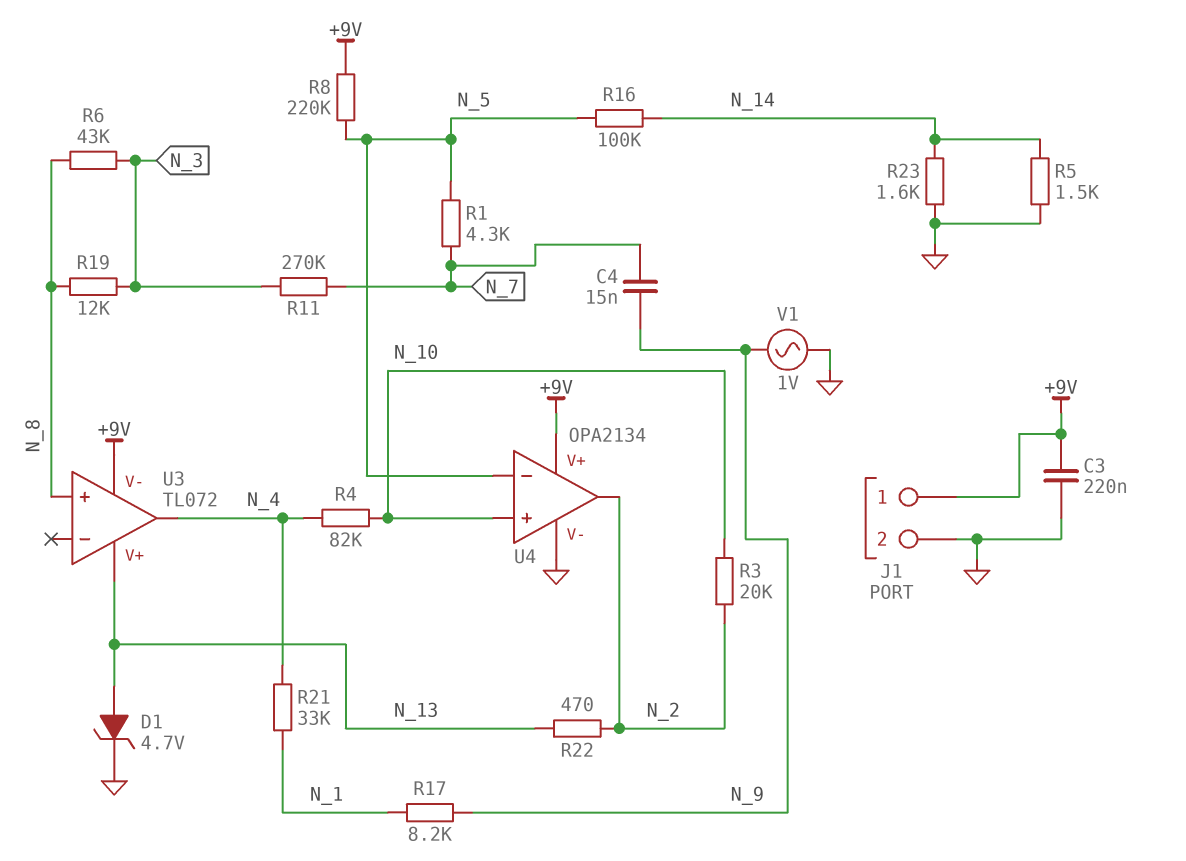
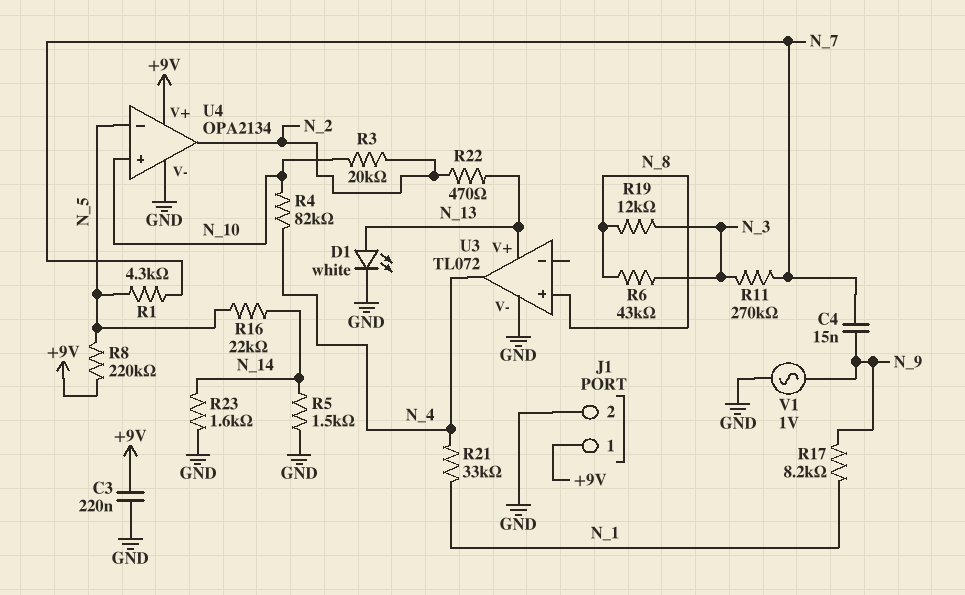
D1: zener 4.7V (A N_13, K GND) -> LED white (A N_13, K GND)
R16: 100k (N_5, N_14) -> 22k (N_5, N_14)
U3 pin V-: +9V -> GND

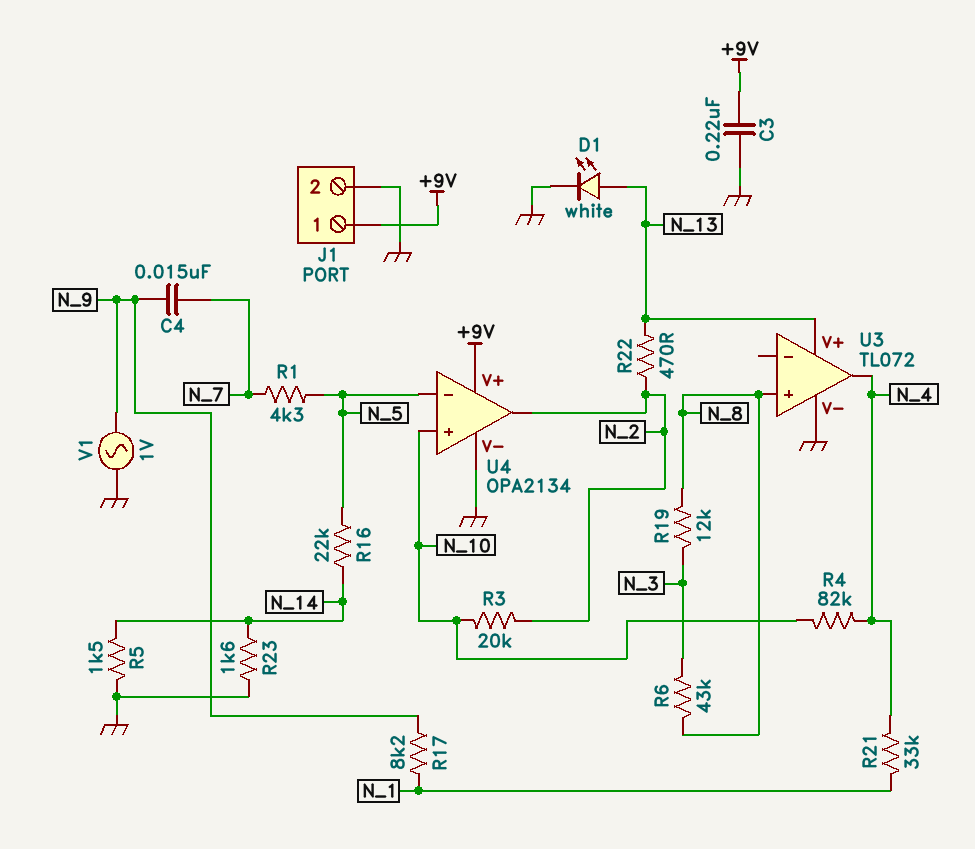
R8: 220k (+9V, N_5) -> none
R11: 270k (N_3, N_7) -> none

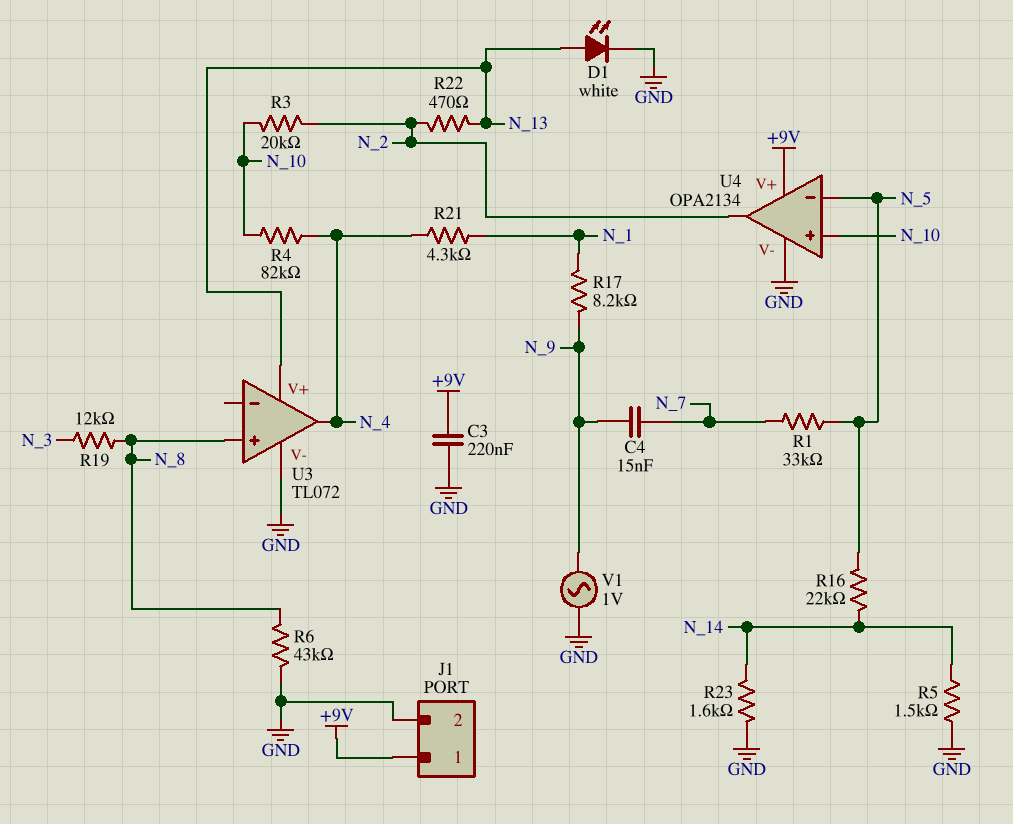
R1: 4.3k (N_5, N_7) -> 33k (N_5, N_7)
R6: 43k (N_3, N_8) -> 43k (GND, N_8)
R21: 33k (N_1, N_4) -> 4.3k (N_1, N_4)

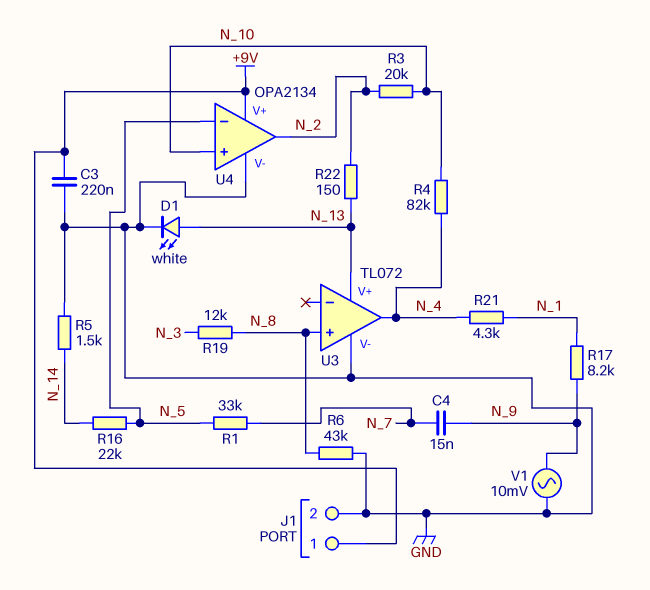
R22: 470 (N_2, N_13) -> 150 (N_2, N_13)
R23: 1.6k (GND, N_14) -> none
V1: AC 1V (GND, N_9) -> AC 10mV (GND, N_9)

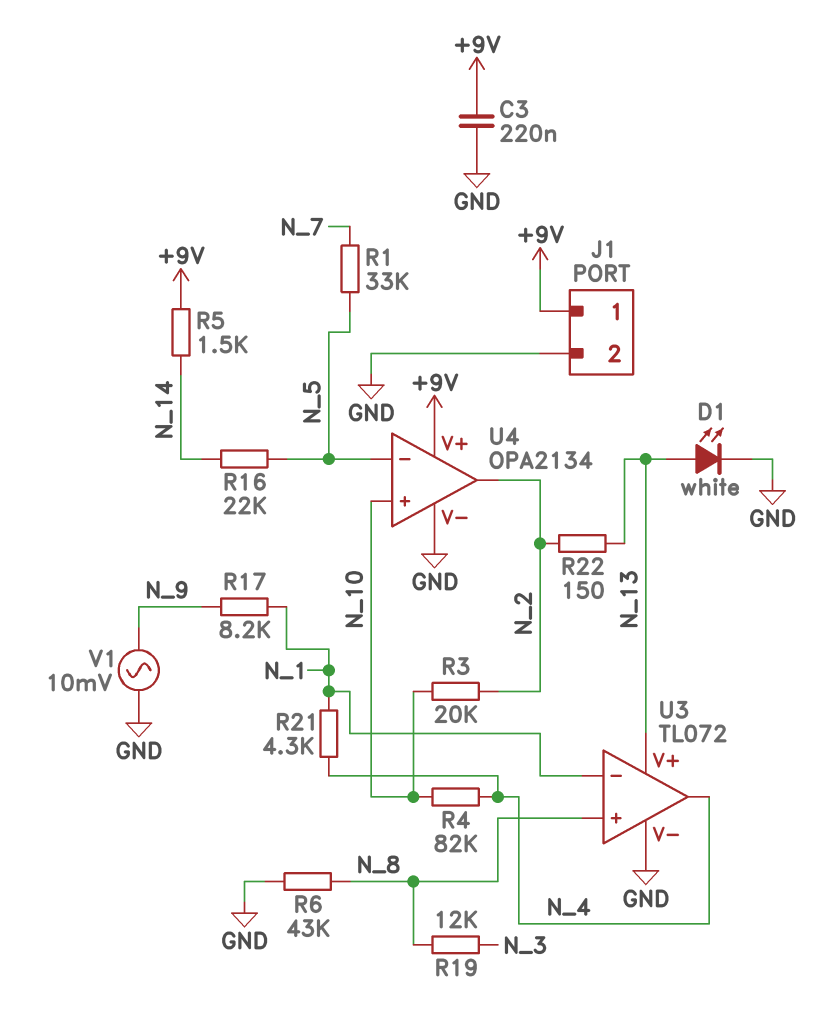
C4: 15nF (N_7, N_9) -> none
R5: 1.5k (GND, N_14) -> 1.5k (+9V, N_14)
U3 pin in-: none -> N_1

